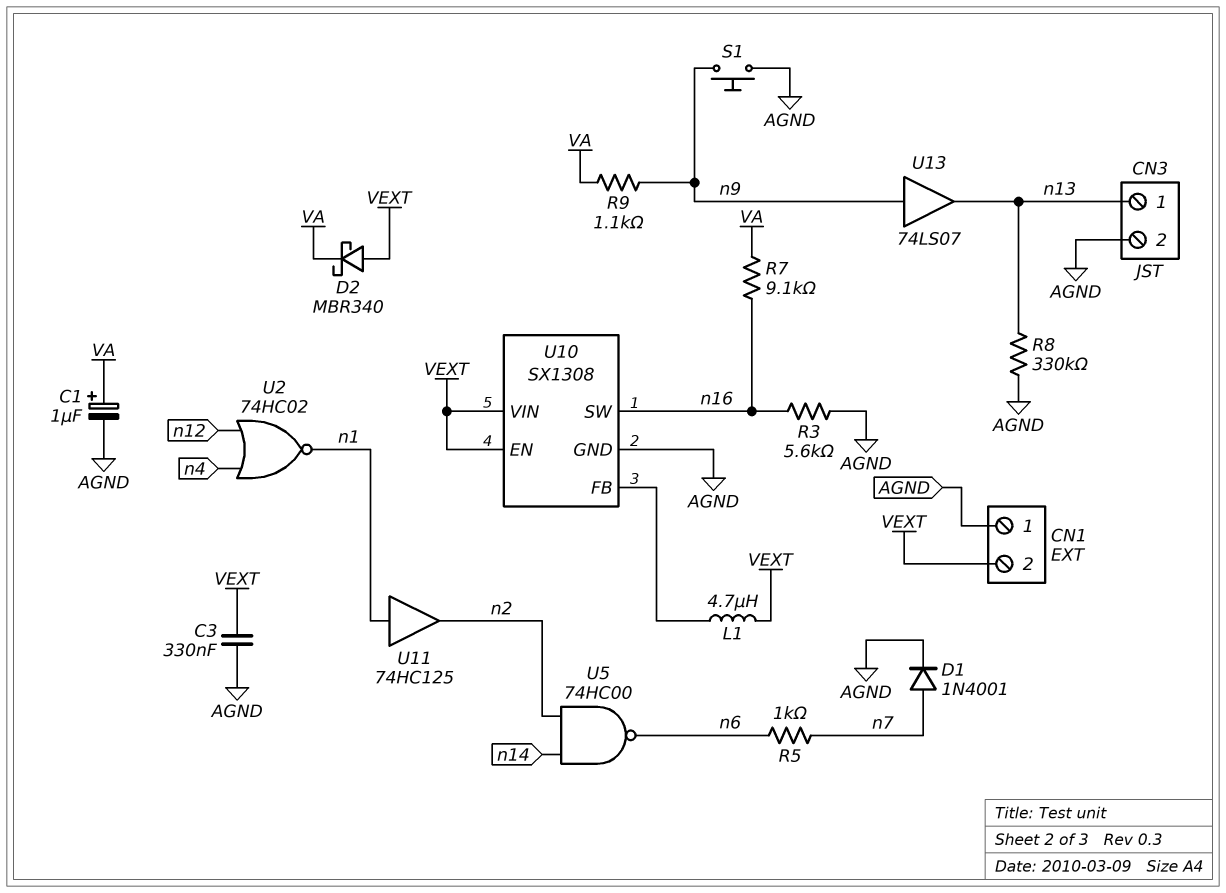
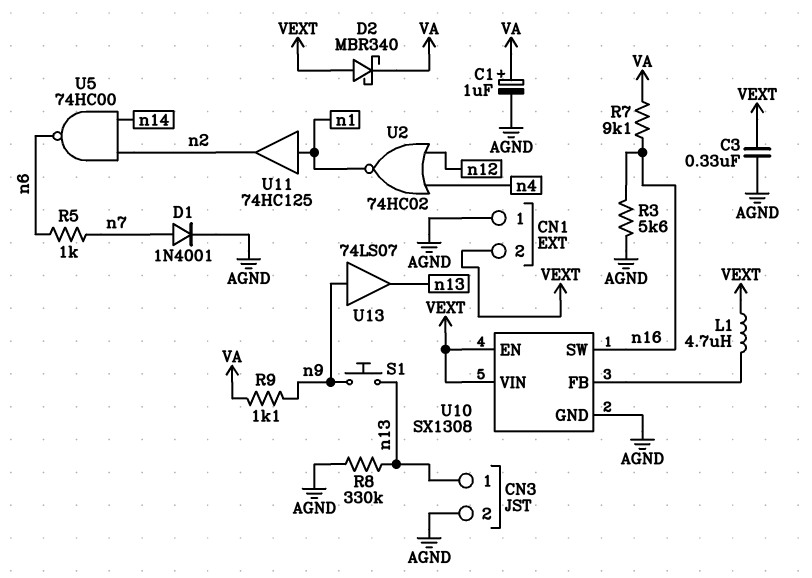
S1: button (AGND, n9) -> button (n9, n13)

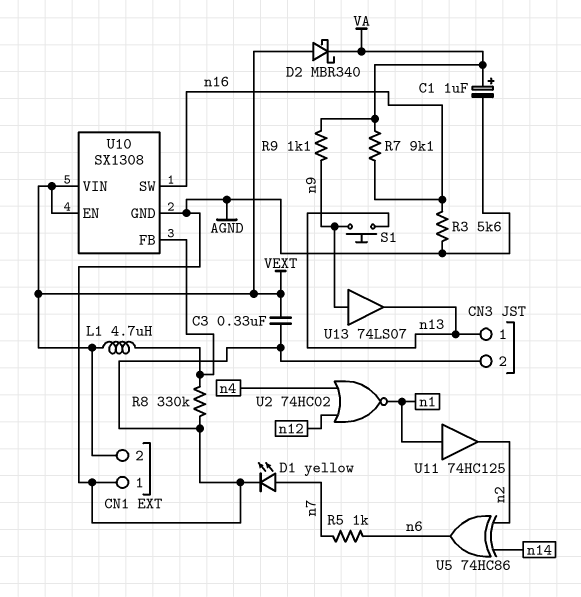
D1: diode 1N4001 (A n7, K AGND) -> LED yellow (A n7, K AGND)
R8: 330k (AGND, n13) -> 330k (AGND, U10/FB)
U5: NAND 74HC00 (in n2, in n14, out n6) -> XOR 74HC86 (in n2, in n14, out n6)

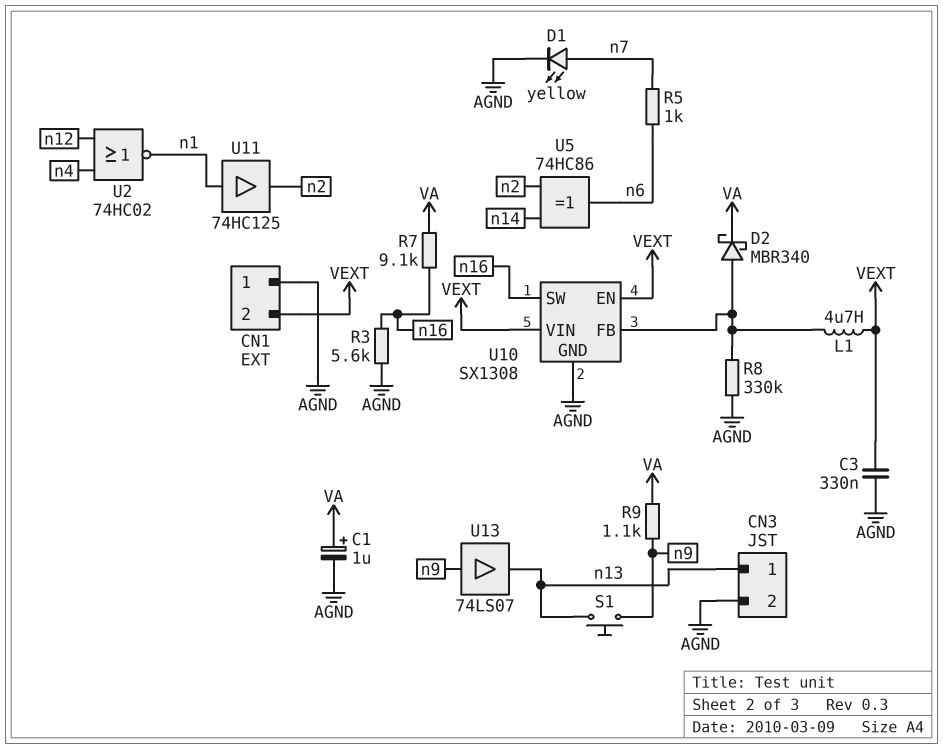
D2: schottky MBR340 (A VEXT, K VA) -> schottky MBR340 (A U10/FB, K VA)

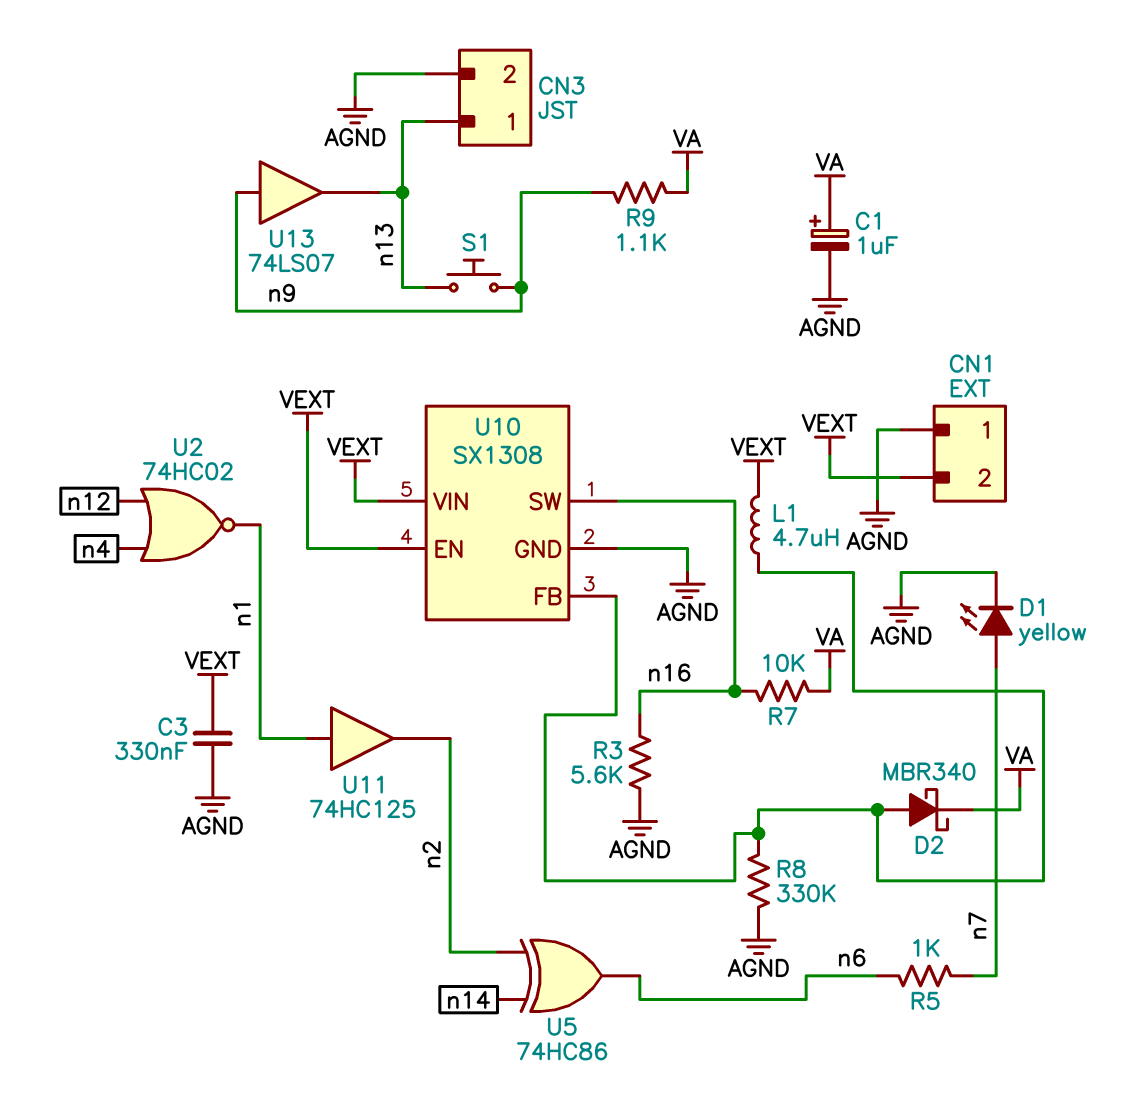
R7: 9.1k (VA, n16) -> 10k (VA, n16)

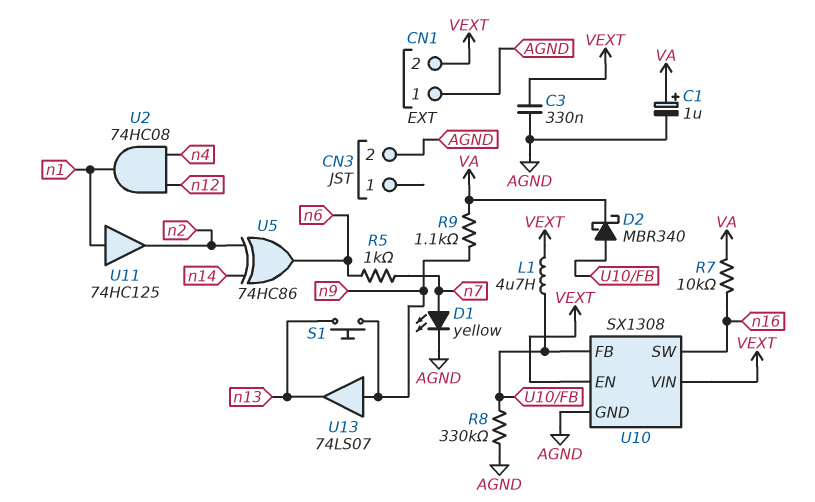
CN3 pin 1: n13 -> none
R3: 5.6k (AGND, n16) -> none
U2: NOR 74HC02 (in n4, in n12, out n1) -> AND 74HC08 (in n4, in n12, out n1)

